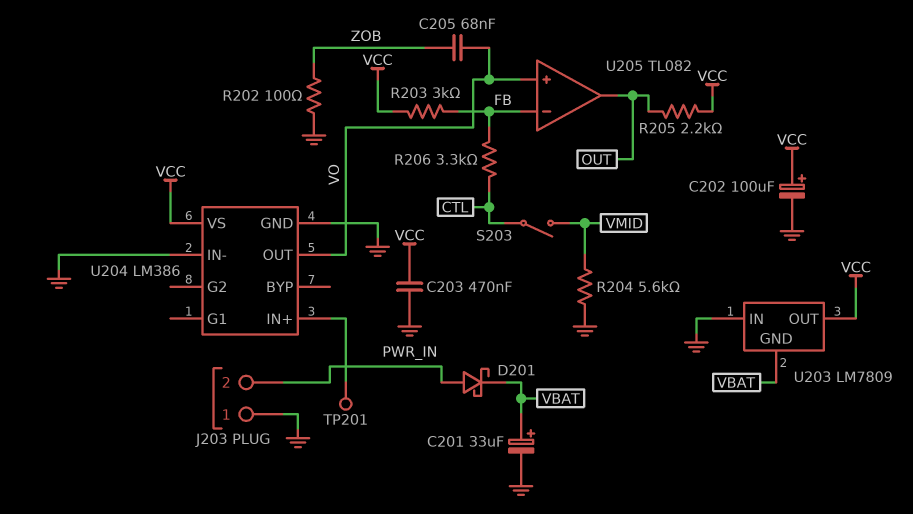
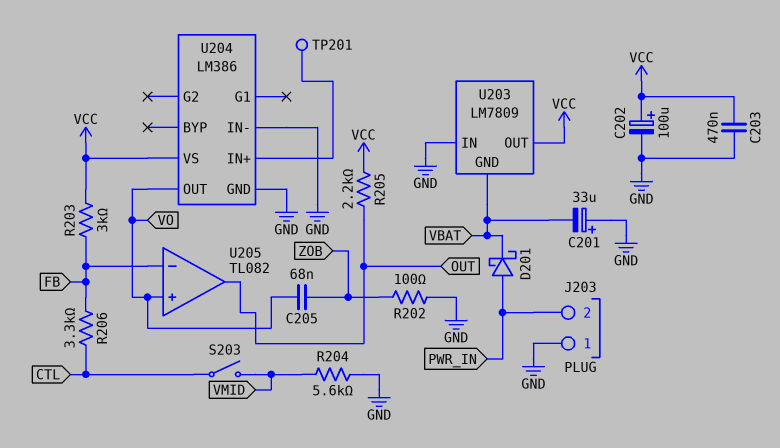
C201: 33uF (plus VBAT, minus GND) -> 33uF (plus GND, minus VBAT)

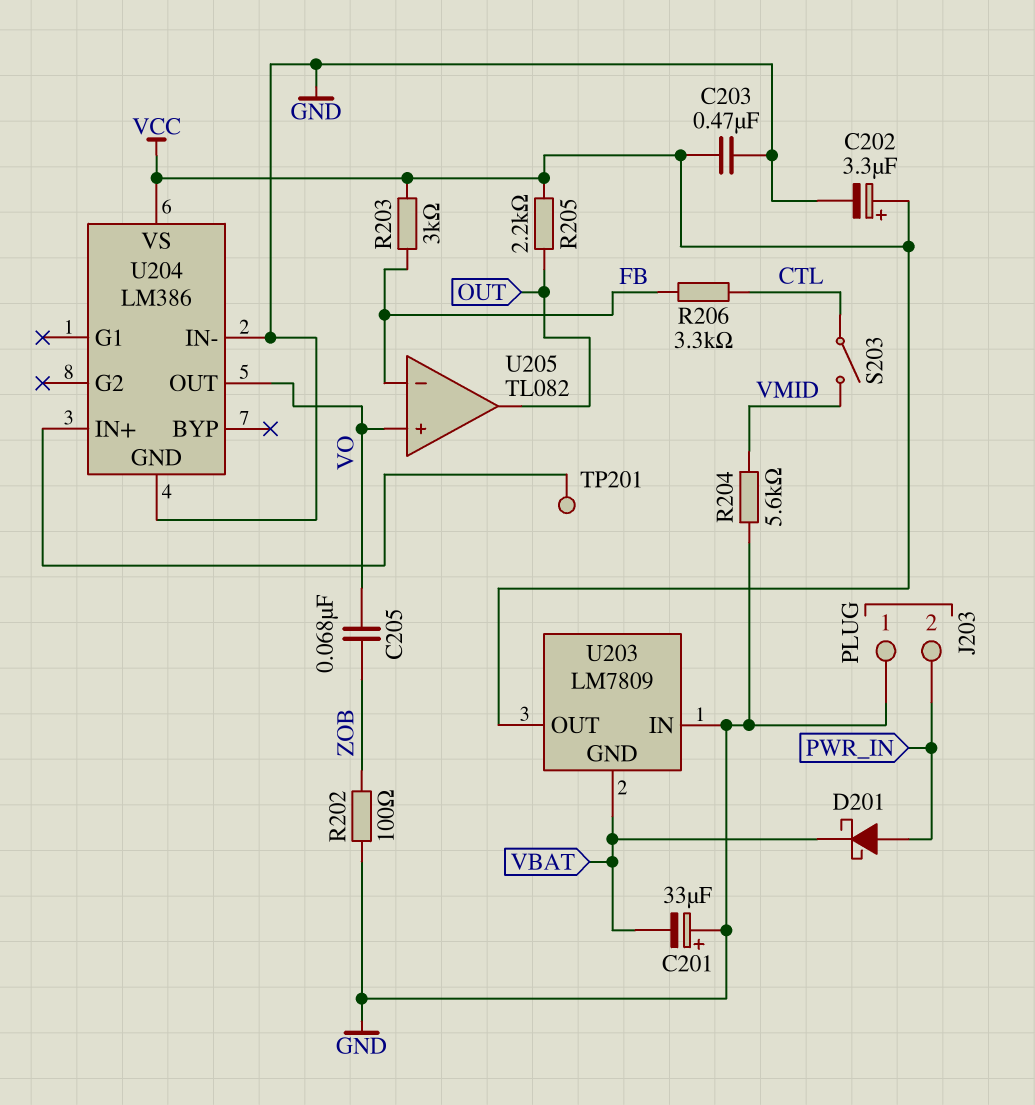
C202: 100uF (plus VCC, minus GND) -> 3.3uF (plus VCC, minus GND)

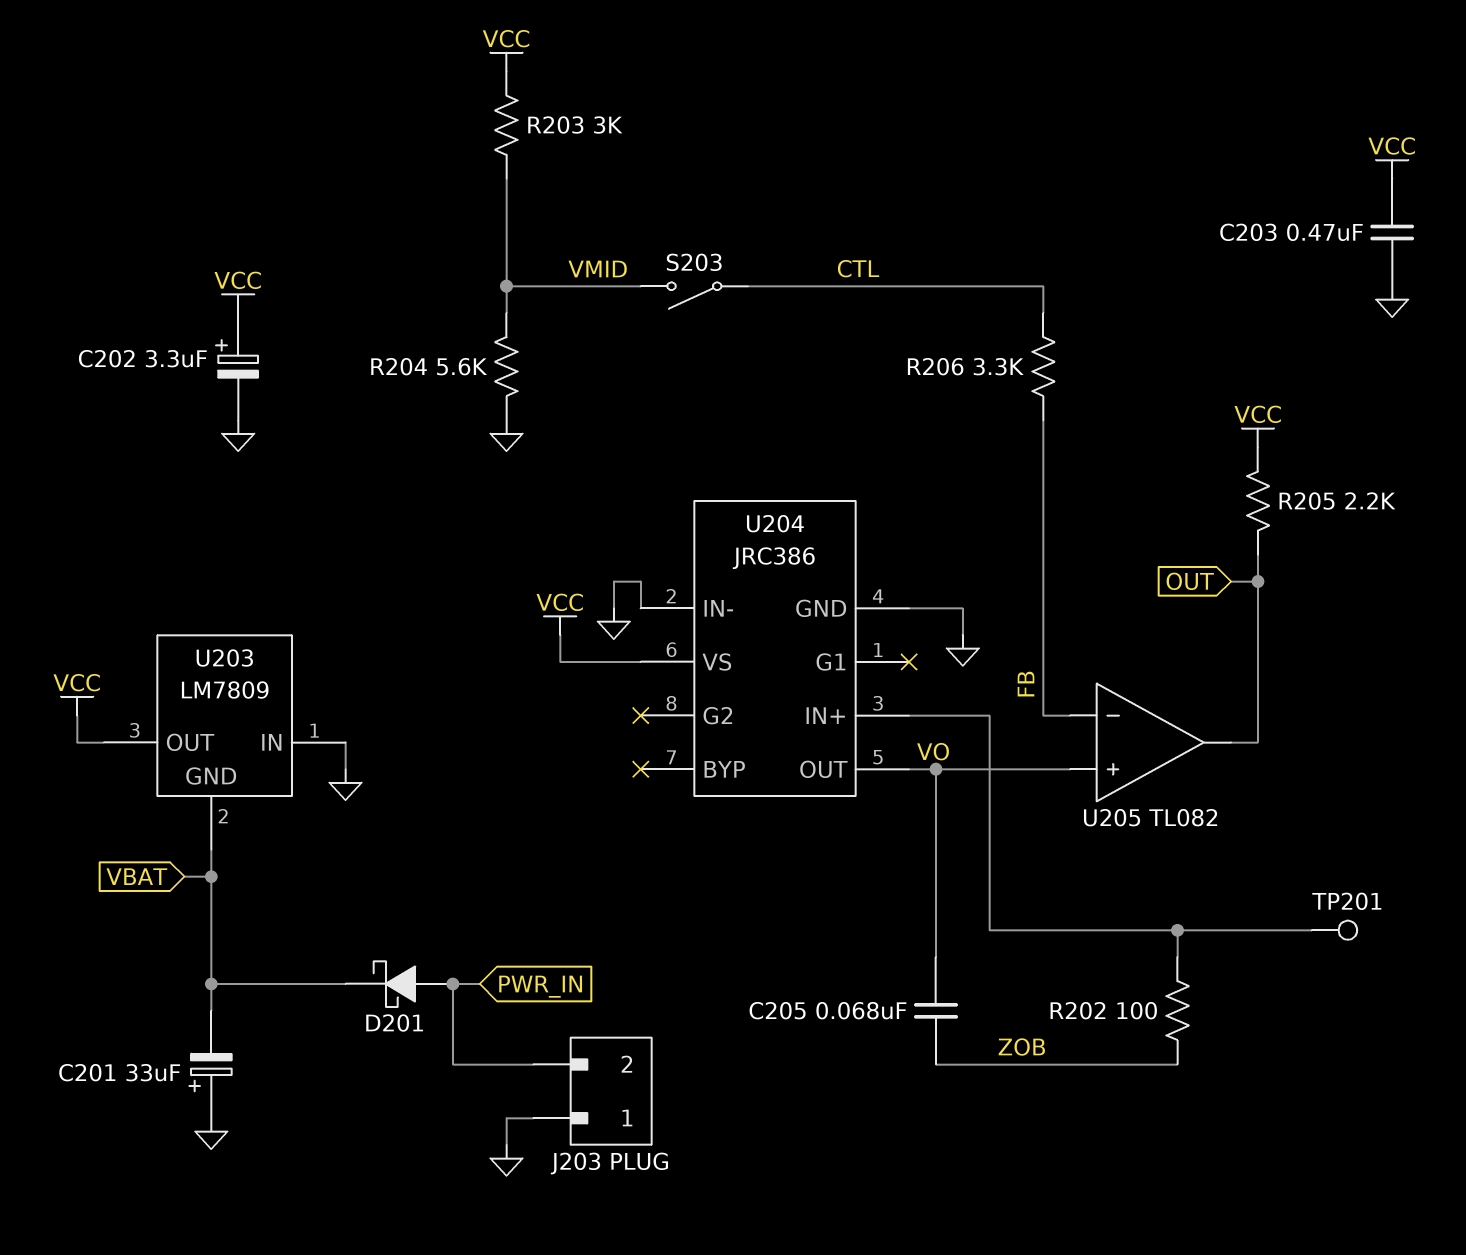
R202: 100 (GND, ZOB) -> 100 (U204/IN+, ZOB)
R203: 3k (FB, VCC) -> 3k (VCC, VMID)
U204: LM386 -> JRC386

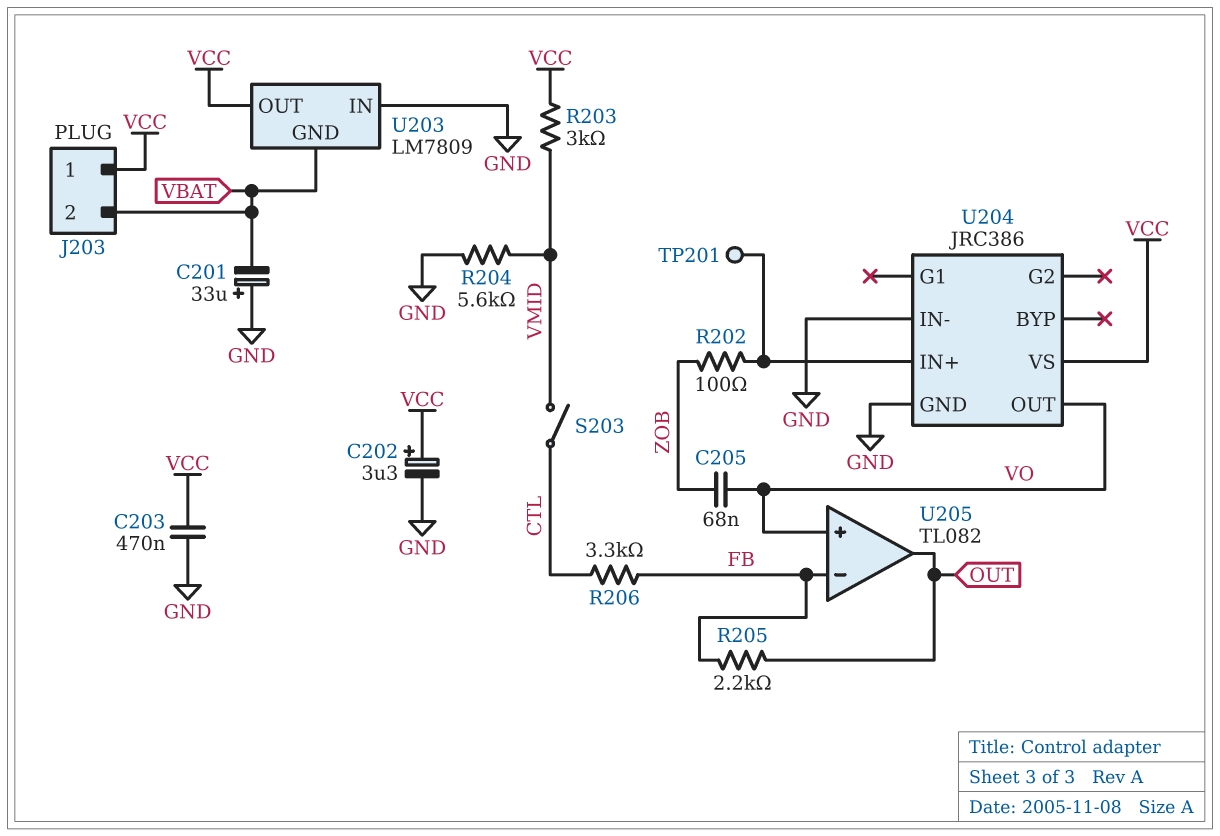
D201: schottky (A PWR_IN, K VBAT) -> none
J203 pin 1: GND -> VCC
J203 pin 2: PWR_IN -> VBAT
R205: 2.2k (OUT, VCC) -> 2.2k (FB, OUT)

